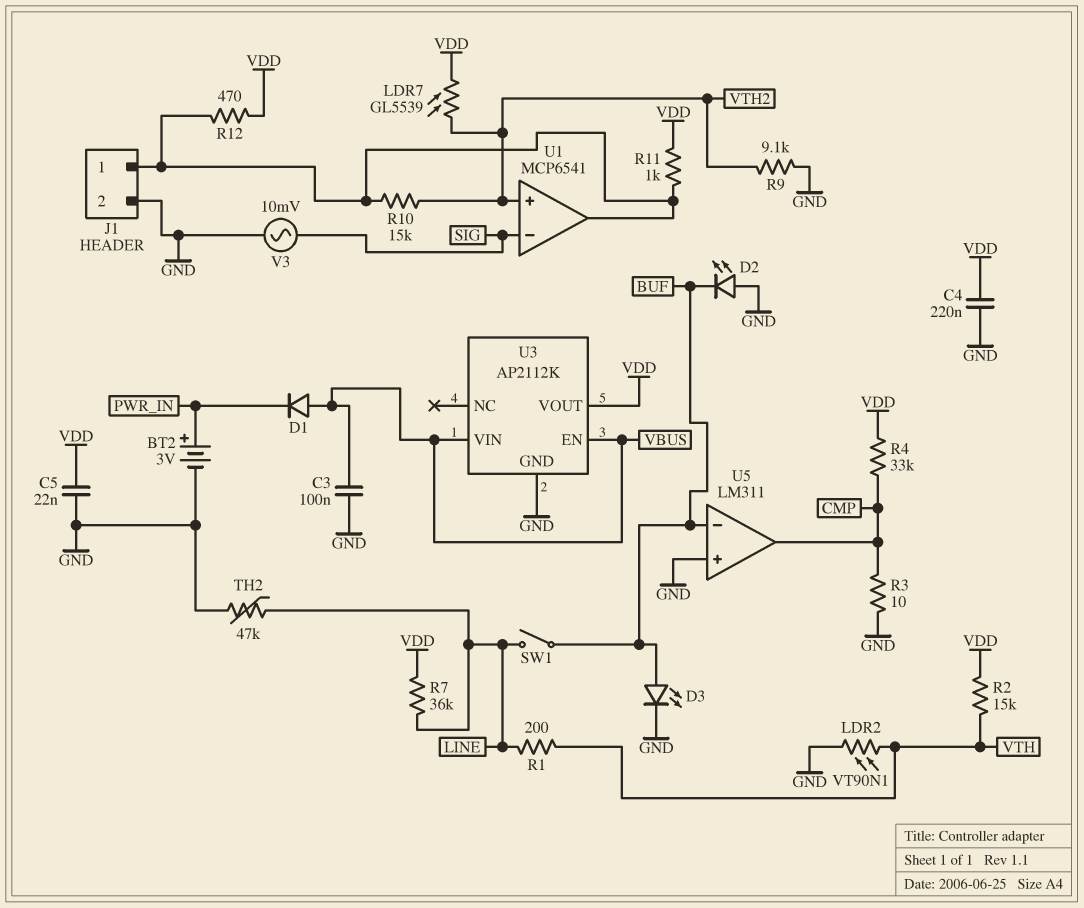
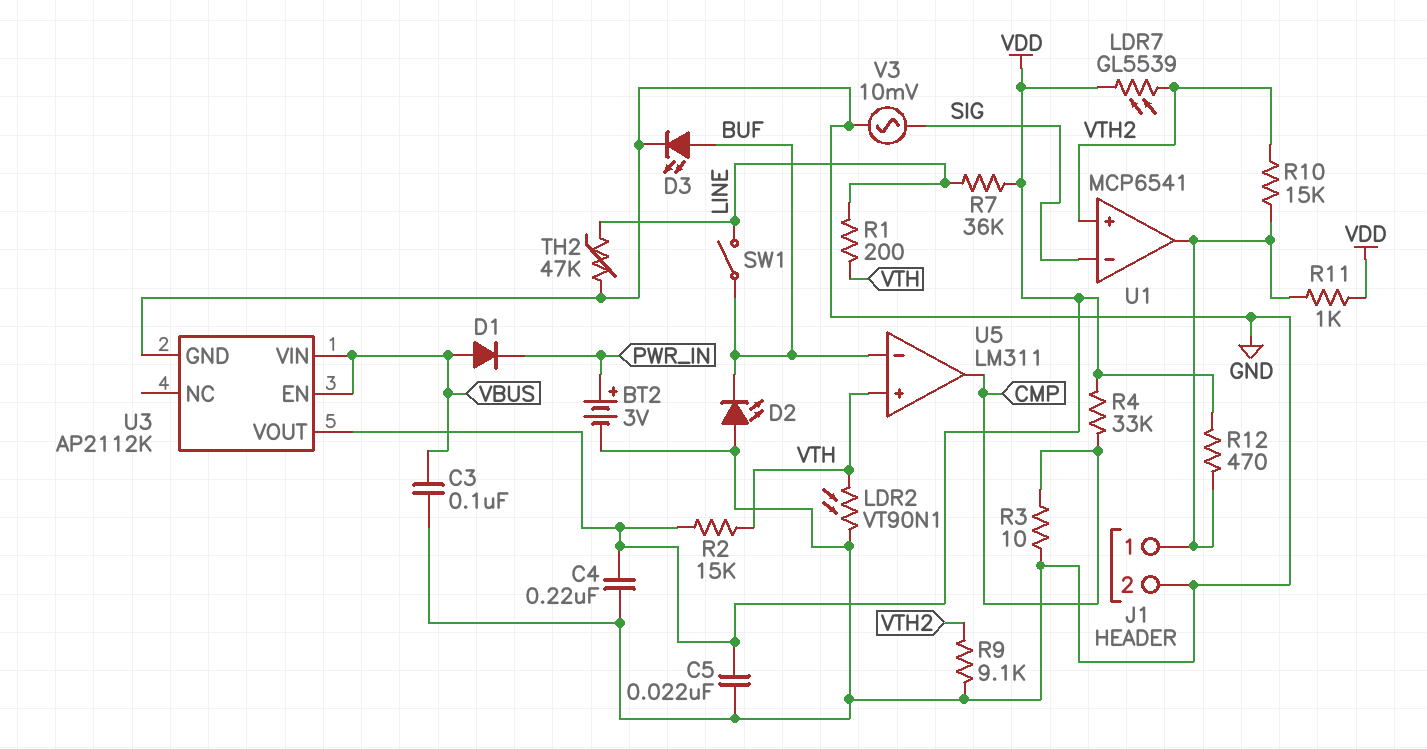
U5 pin in+: GND -> VTH

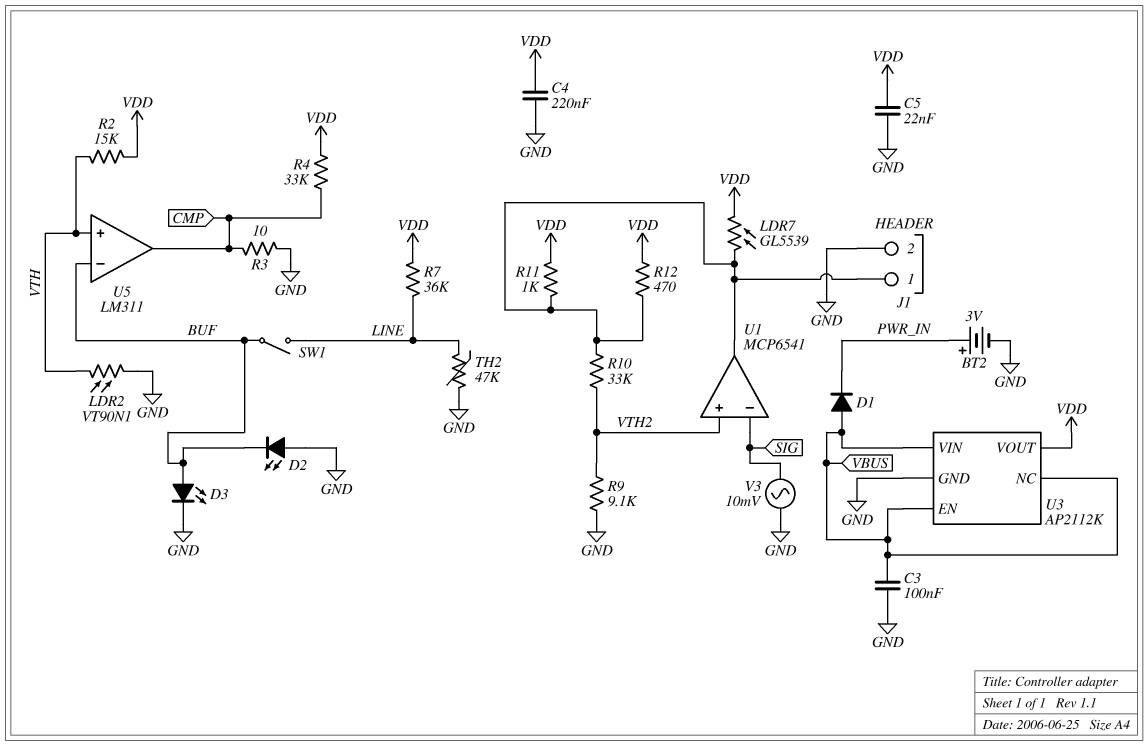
LDR7: GL5539 (VDD, VTH2) -> GL5539 (J1/1, VDD)
R1: 200 (LINE, VTH) -> none
R10: 15k (J1/1, VTH2) -> 33k (J1/1, VTH2)
U3 pin NC: none -> VBUS

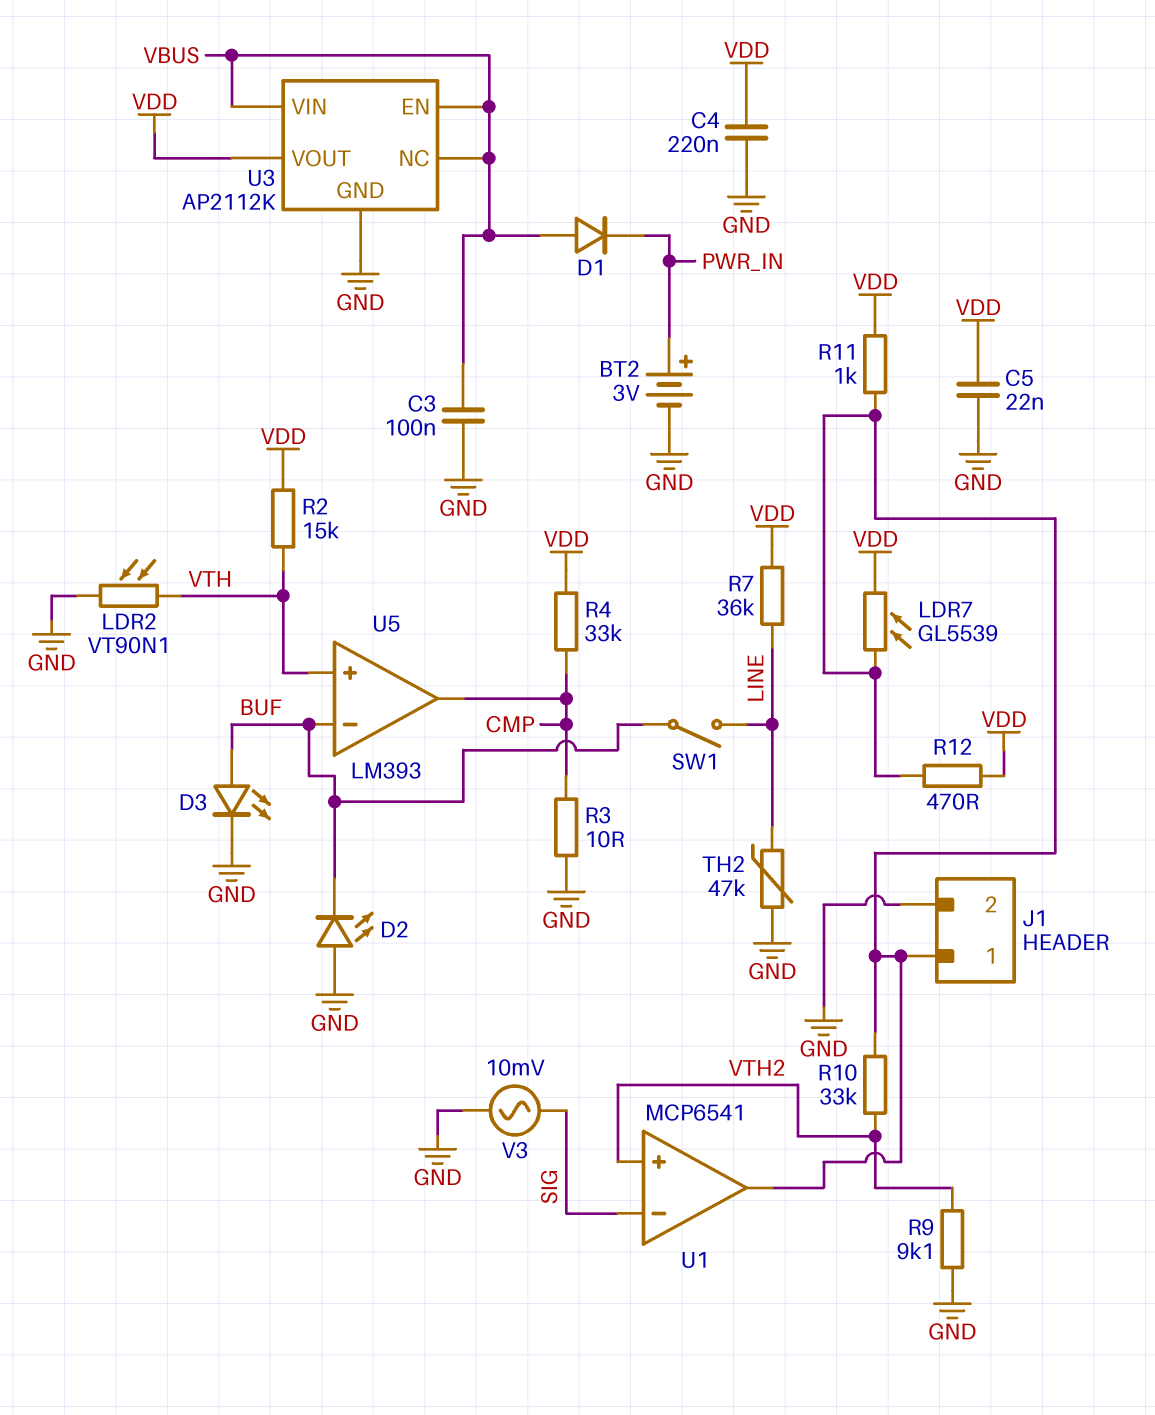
U5: LM311 -> LM393

